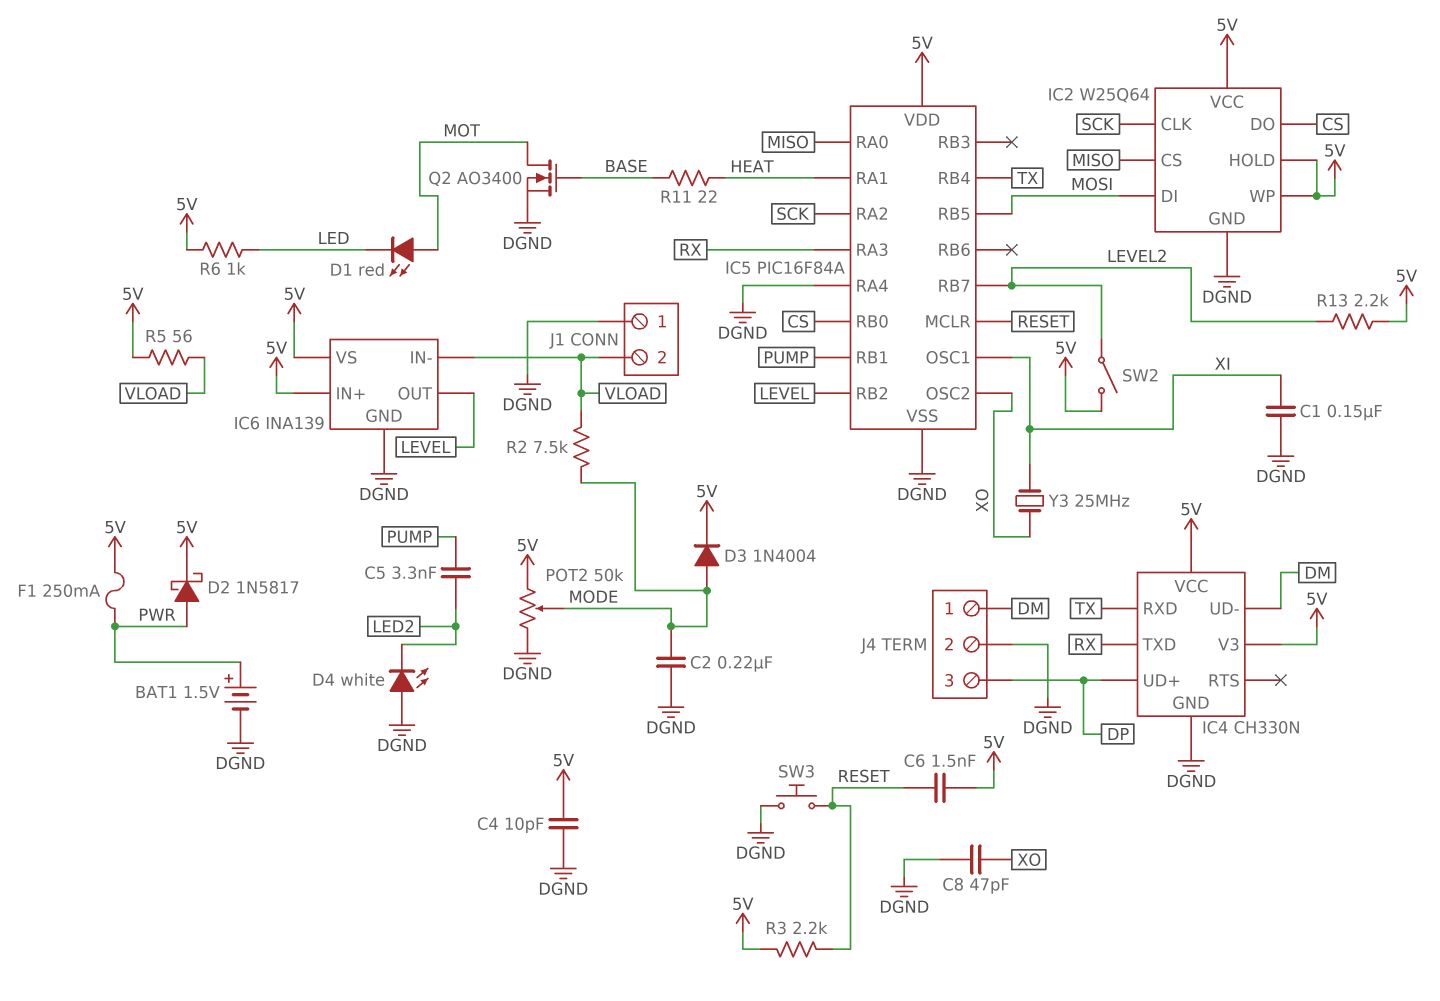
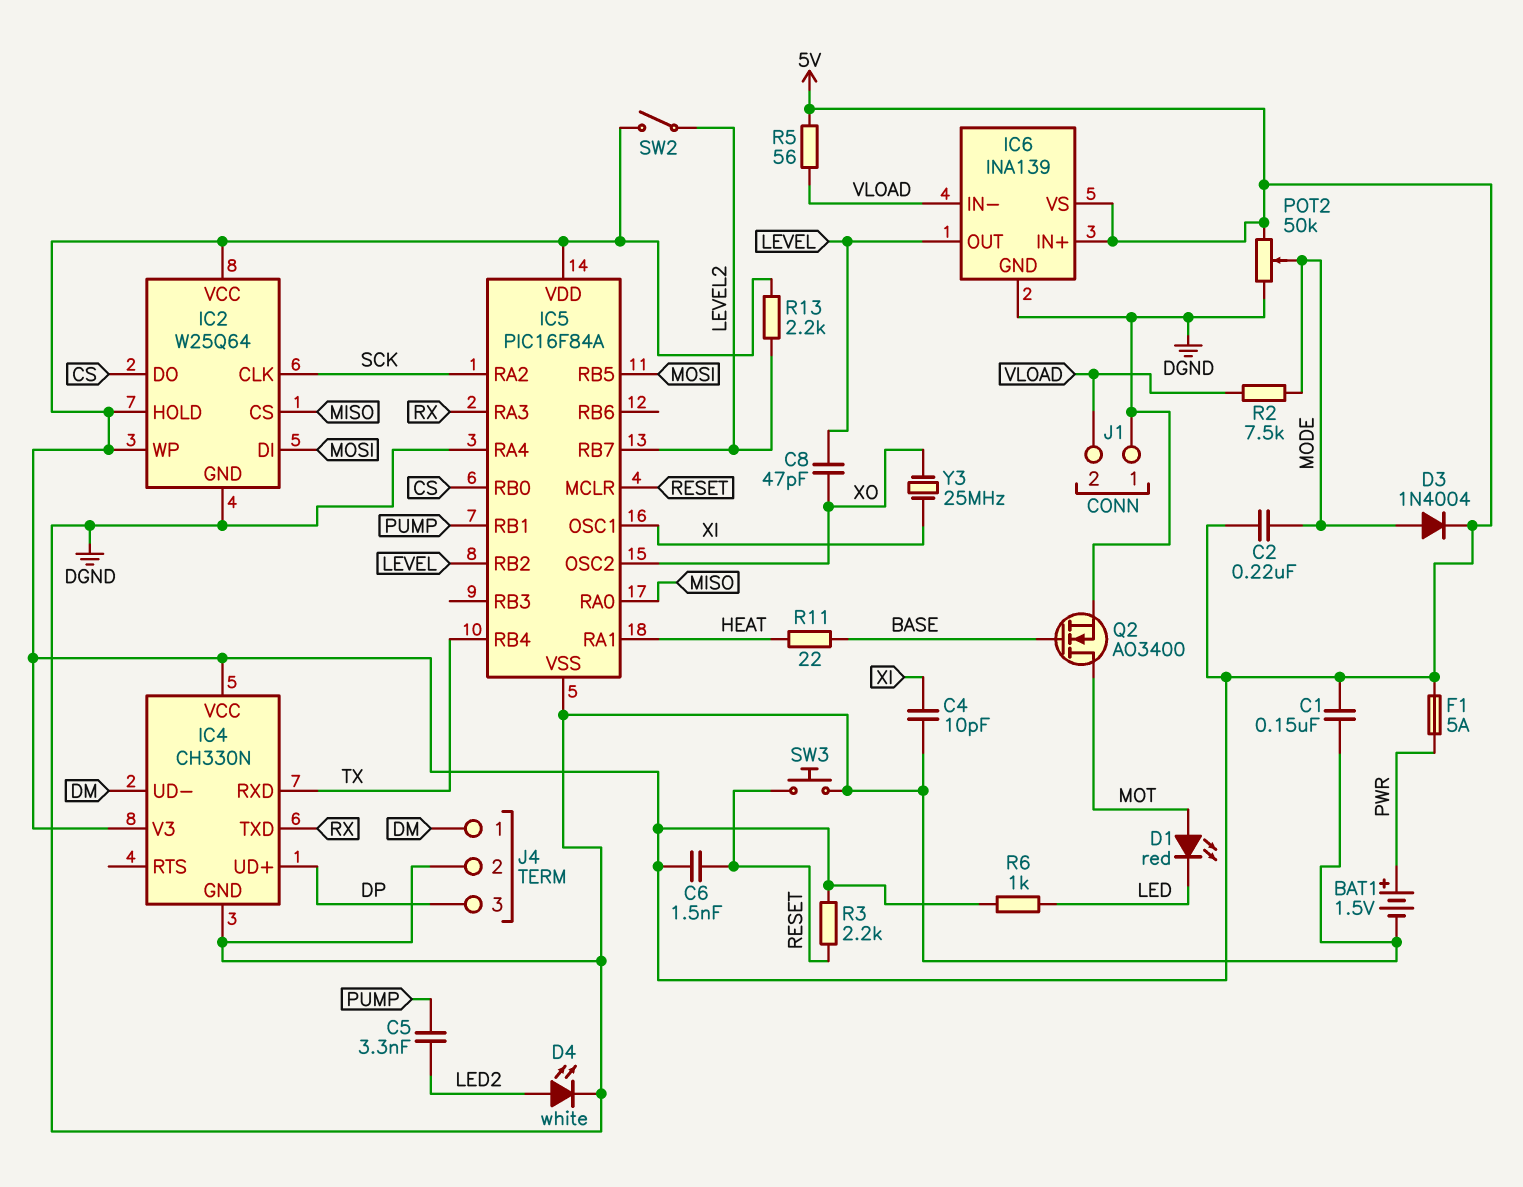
C1: 150nF (DGND, XI) -> 150nF (5V, DGND)
C2: 220nF (DGND, MODE) -> 220nF (5V, MODE)
C4: 10pF (5V, DGND) -> 10pF (DGND, XI)
C8: 47pF (DGND, XO) -> 47pF (LEVEL, XO)
D2: schottky 1N5817 (A PWR, K 5V) -> none
D4: LED white (A DGND, K LED2) -> LED white (A LED2, K DGND)
F1: 250mA (5V, PWR) -> 5A (5V, PWR)

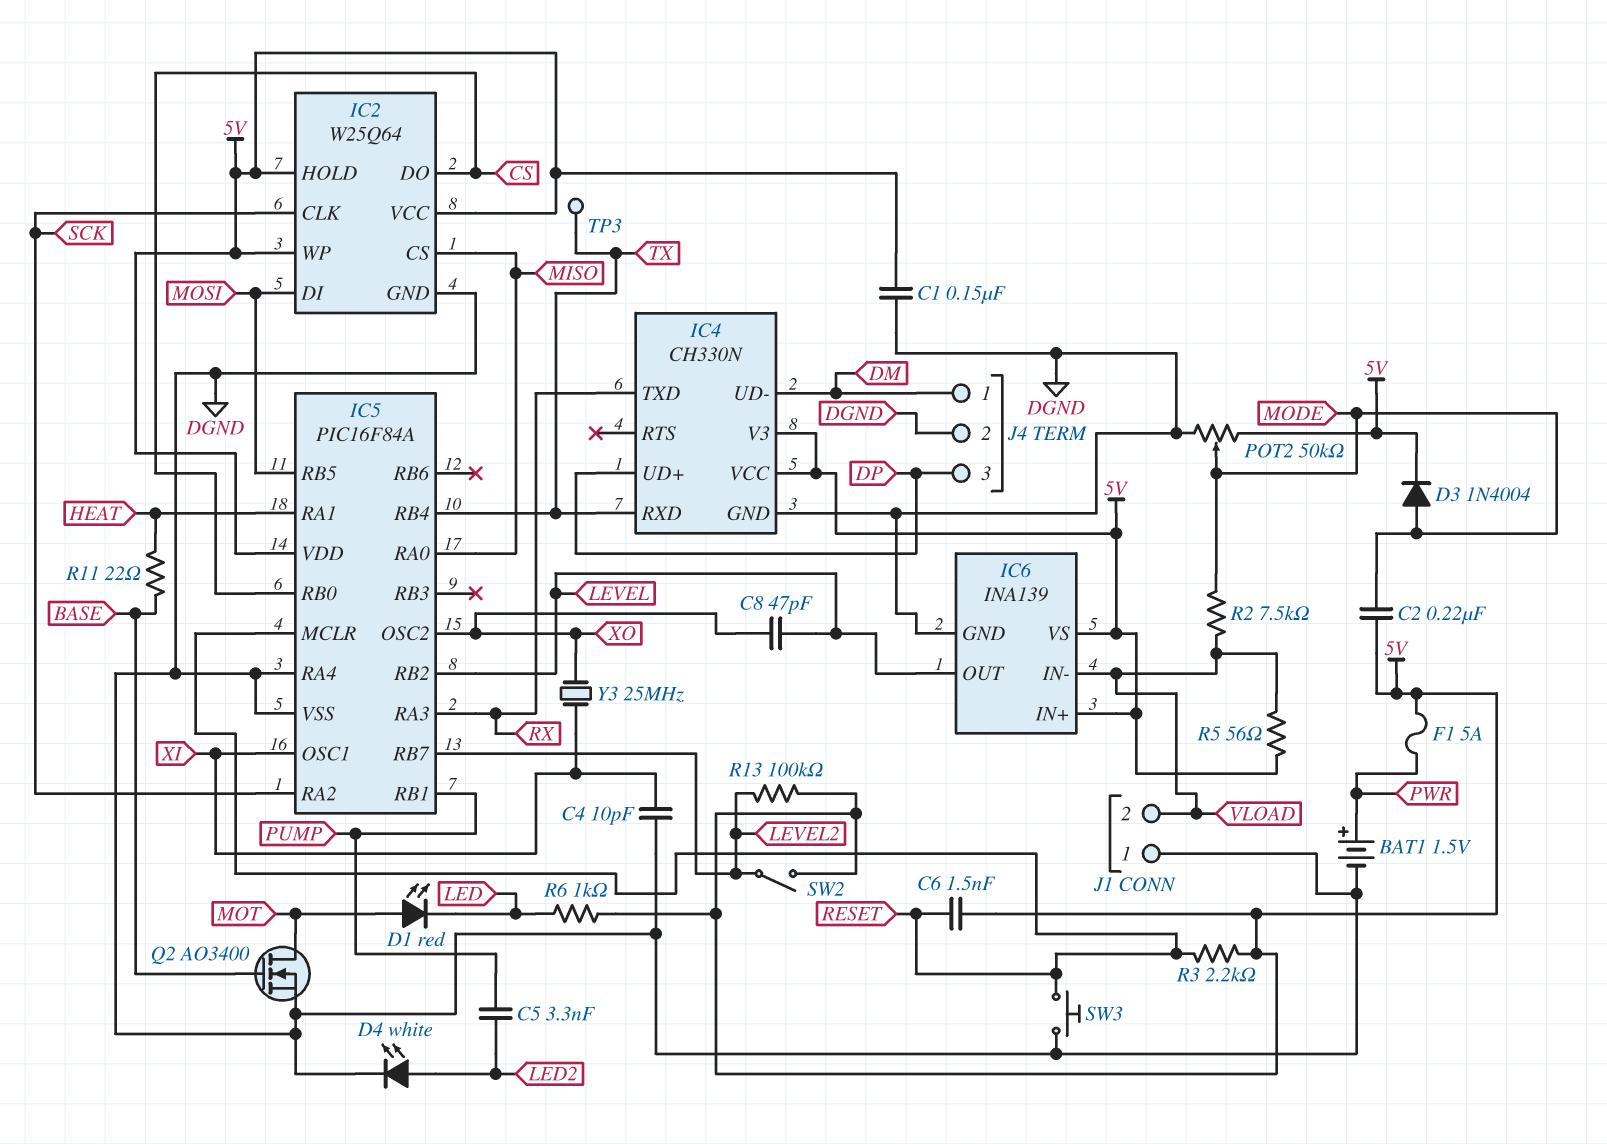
R13: 2.2k (5V, LEVEL2) -> 100k (5V, LEVEL2)
TP3: none -> test point (TX)

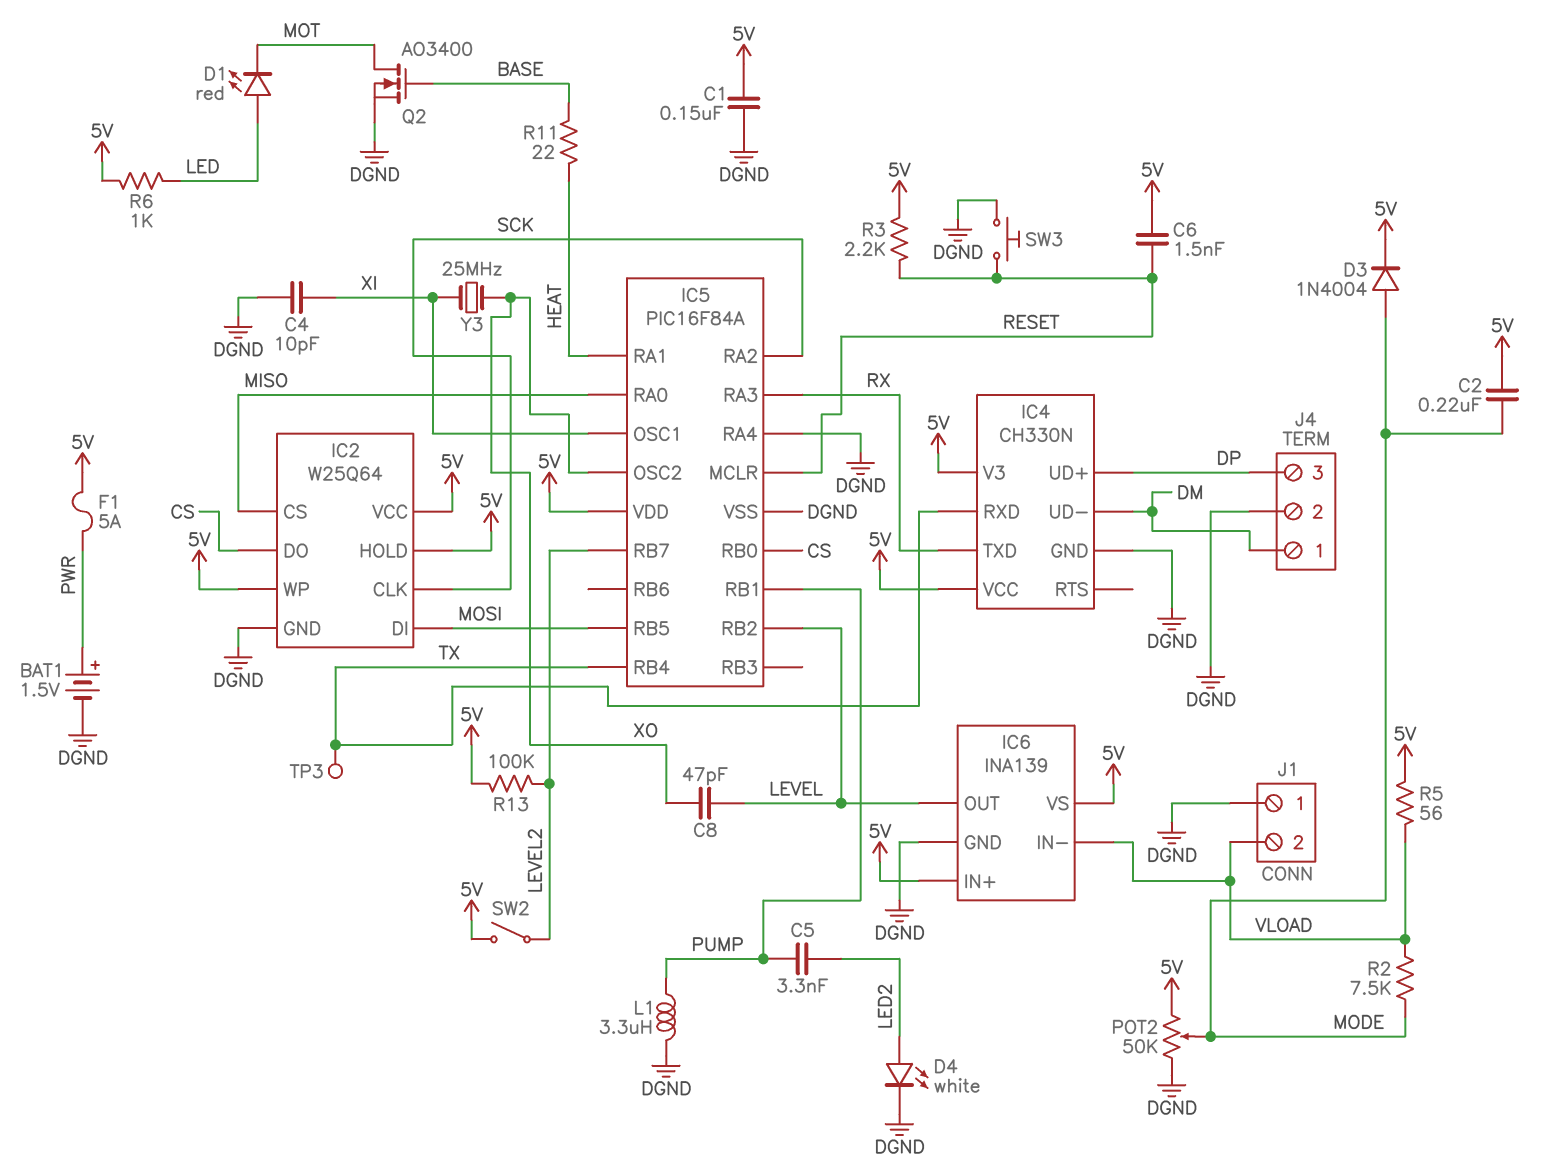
D1: LED red (A MOT, K LED) -> LED red (A LED, K MOT)
L1: none -> 3.3uH (DGND, PUMP)

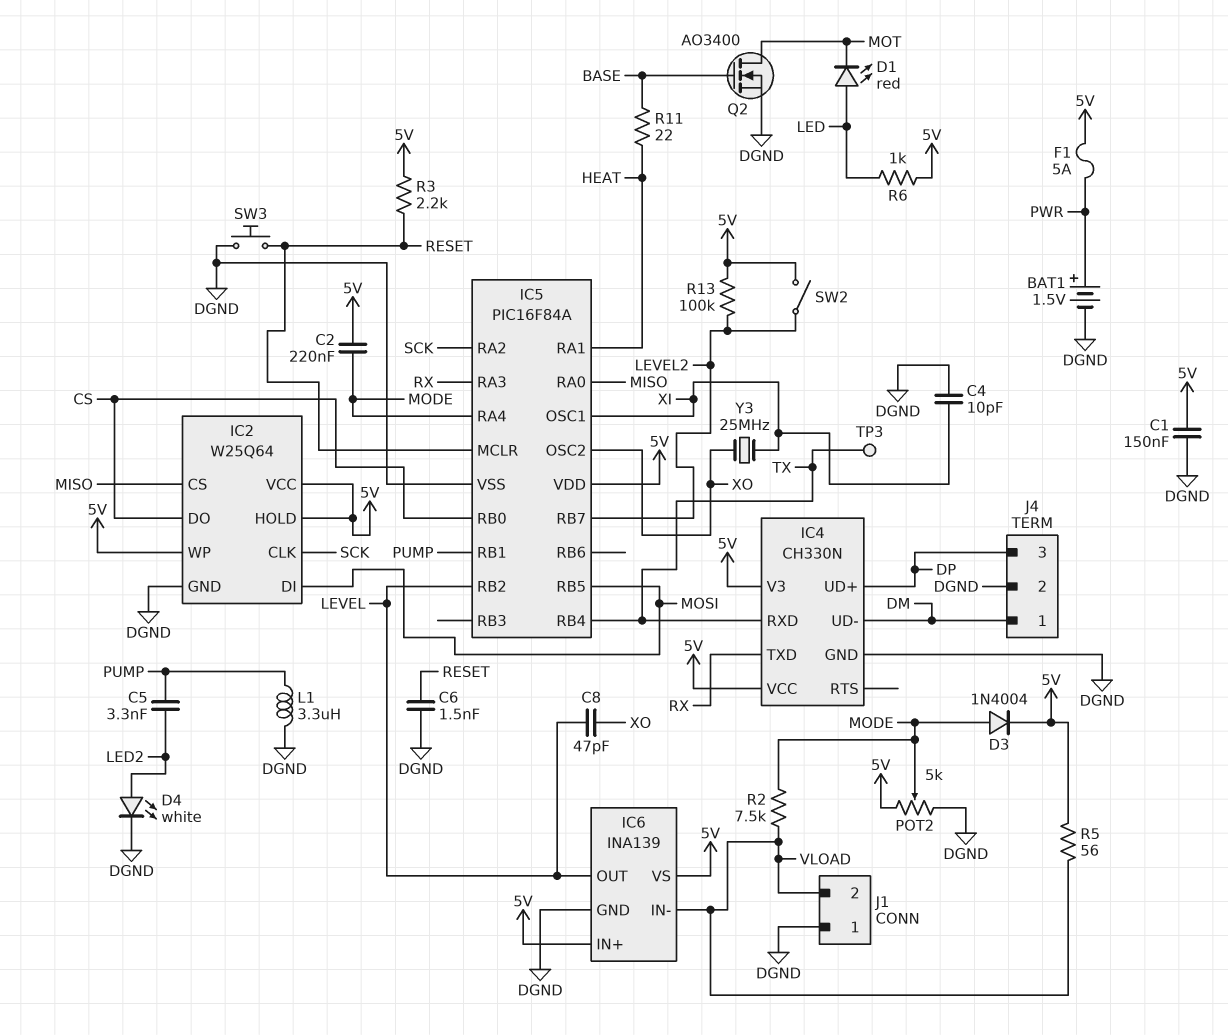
C6: 1.5nF (5V, RESET) -> 1.5nF (DGND, RESET)
IC5 pin RA4: DGND -> MODE
POT2: 50k (5V, DGND, wiper MODE) -> 5k (5V, DGND, wiper MODE)

